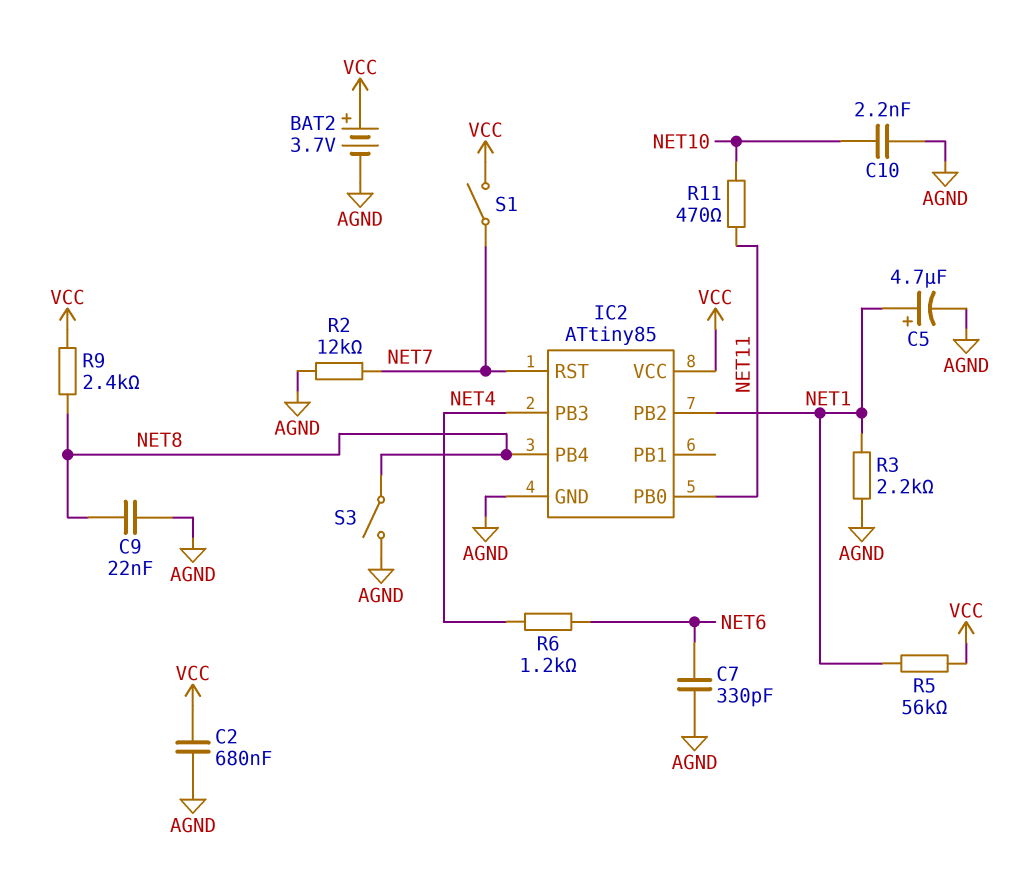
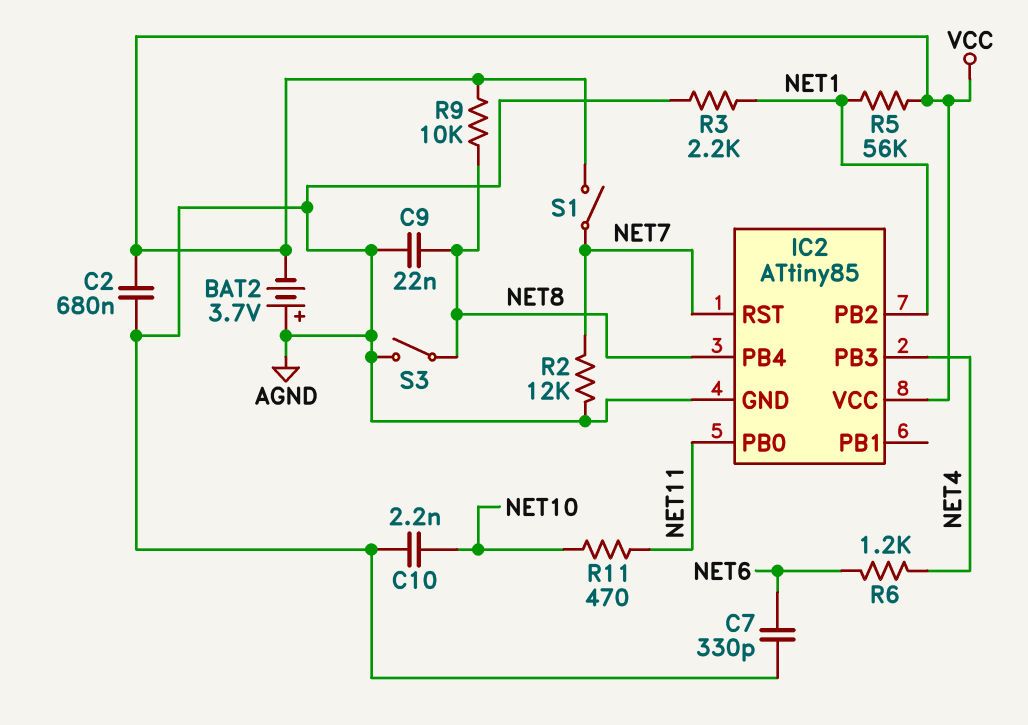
BAT2: 3.7V (plus VCC, minus AGND) -> 3.7V (plus AGND, minus VCC)
C5: 4.7uF (plus NET1, minus AGND) -> none
R9: 2.4k (NET8, VCC) -> 10k (NET8, VCC)

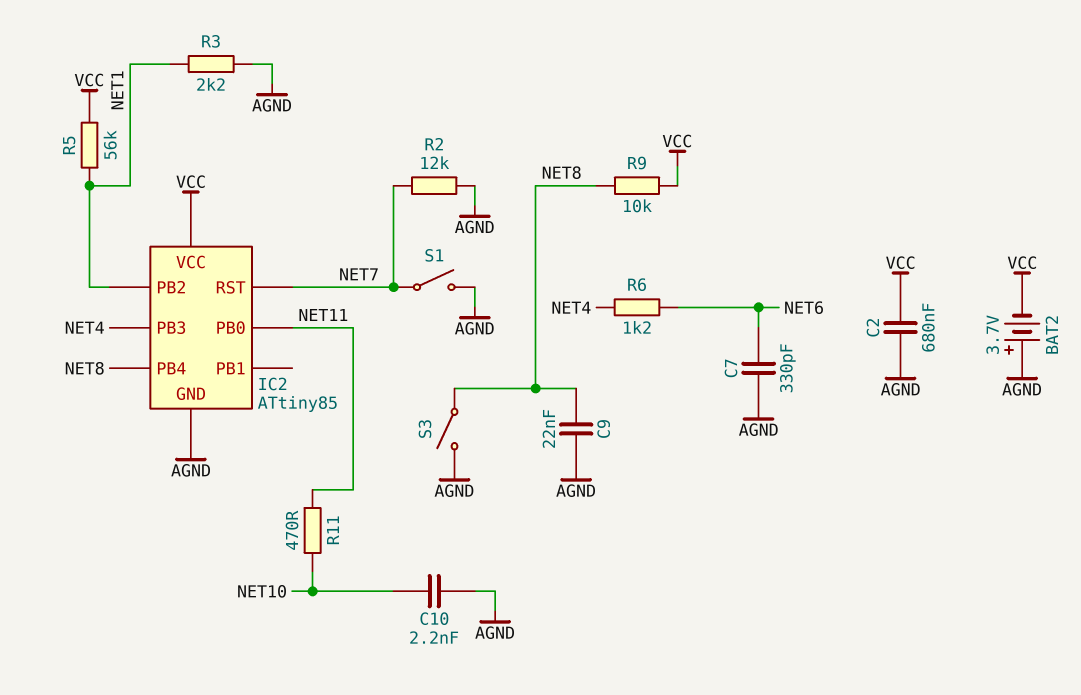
S1: switch (NET7, VCC) -> switch (AGND, NET7)

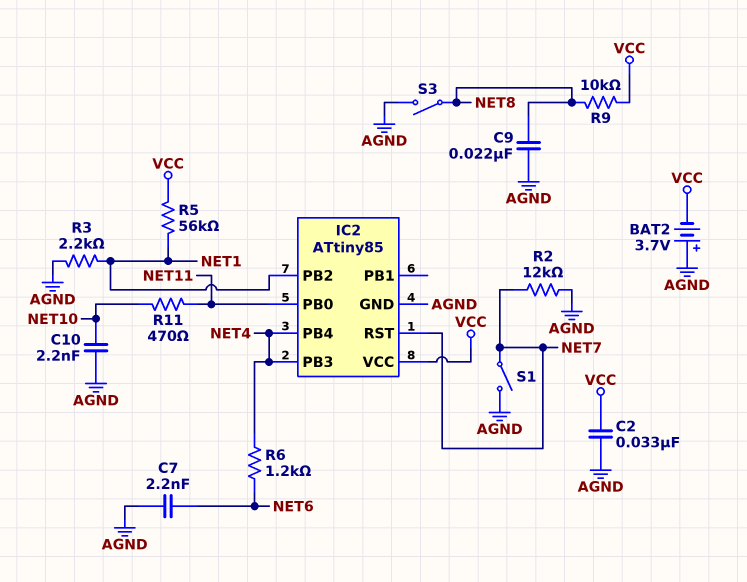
C2: 680nF (AGND, VCC) -> 33nF (AGND, VCC)
C7: 330pF (AGND, NET6) -> 2.2nF (AGND, NET6)
IC2 pin PB4: NET8 -> NET4

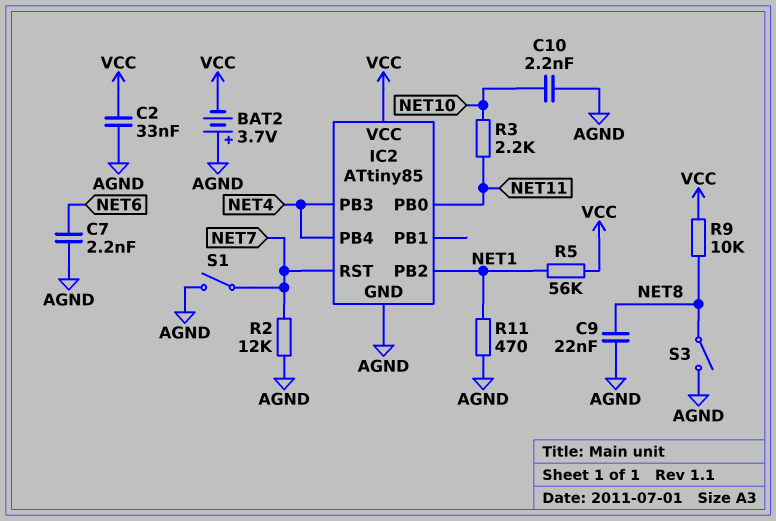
R3: 2.2k (AGND, NET1) -> 2.2k (NET10, NET11)
R6: 1.2k (NET4, NET6) -> none
R11: 470 (NET10, NET11) -> 470 (AGND, NET1)

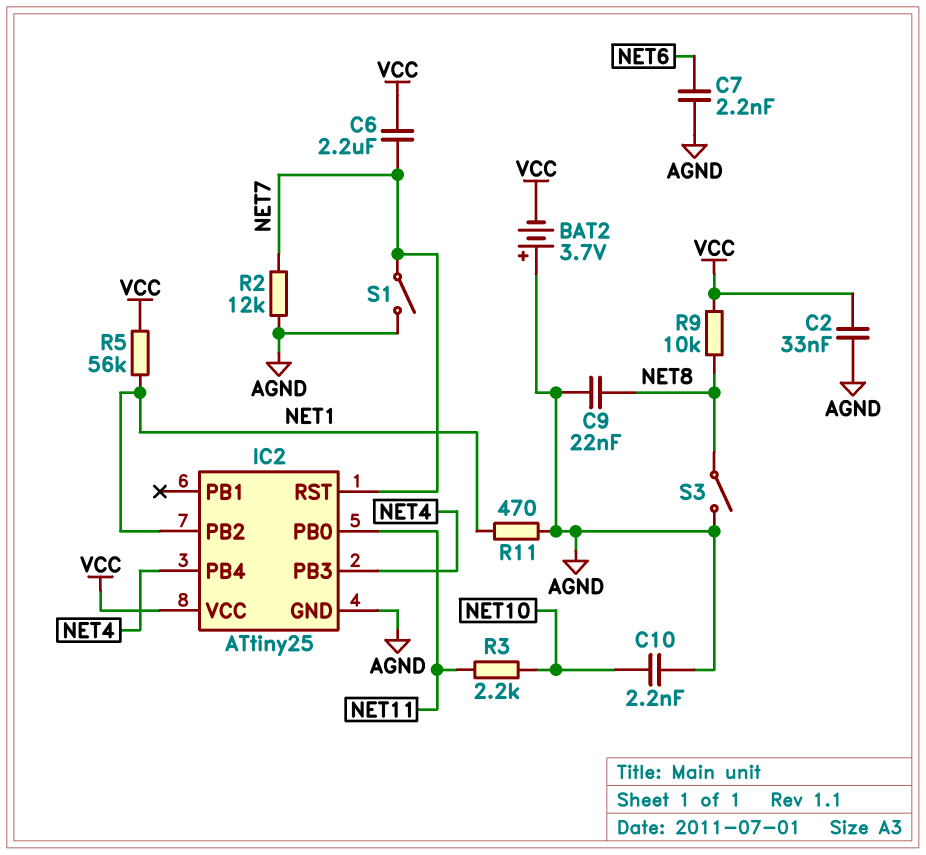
C6: none -> 2.2uF (NET7, VCC)
IC2: ATtiny85 -> ATtiny25

